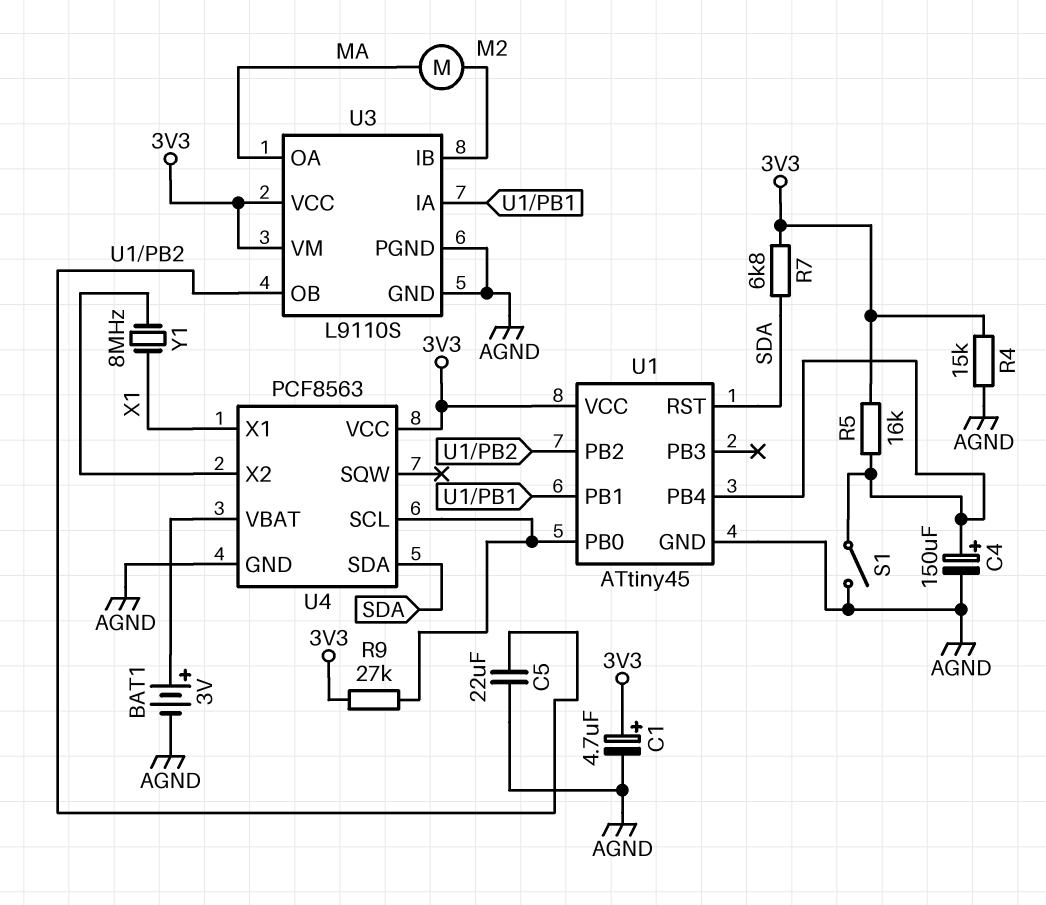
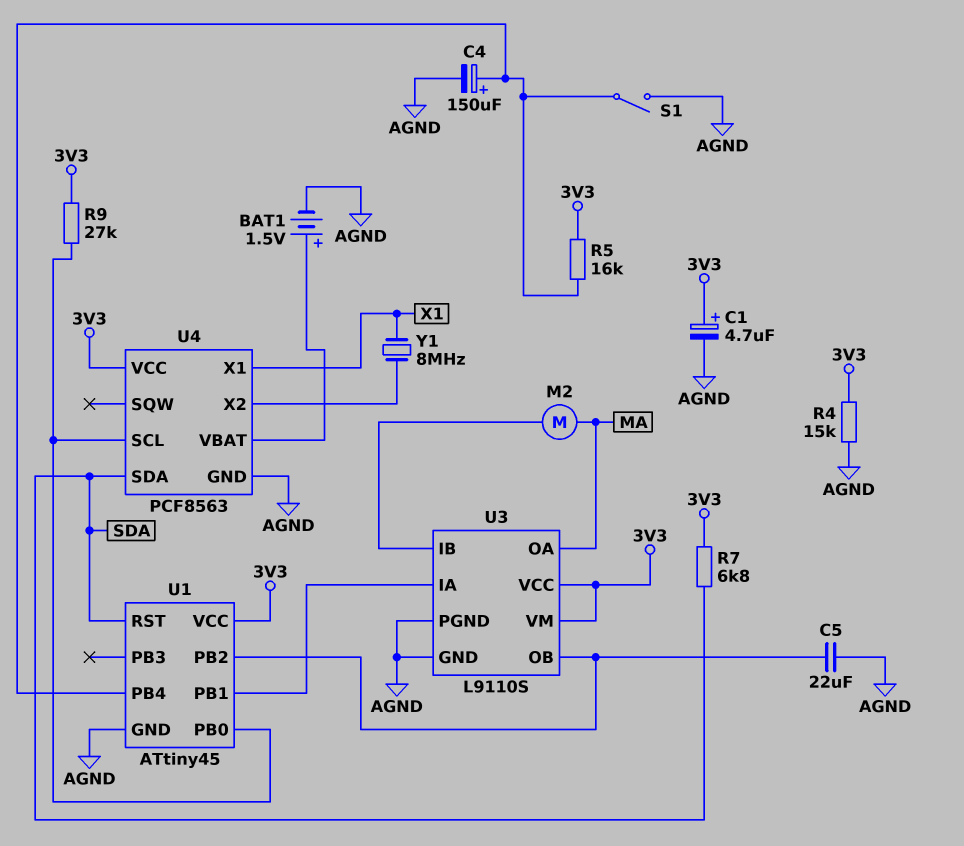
BAT1: 3V (plus U4/VBAT, minus AGND) -> 1.5V (plus U4/VBAT, minus AGND)

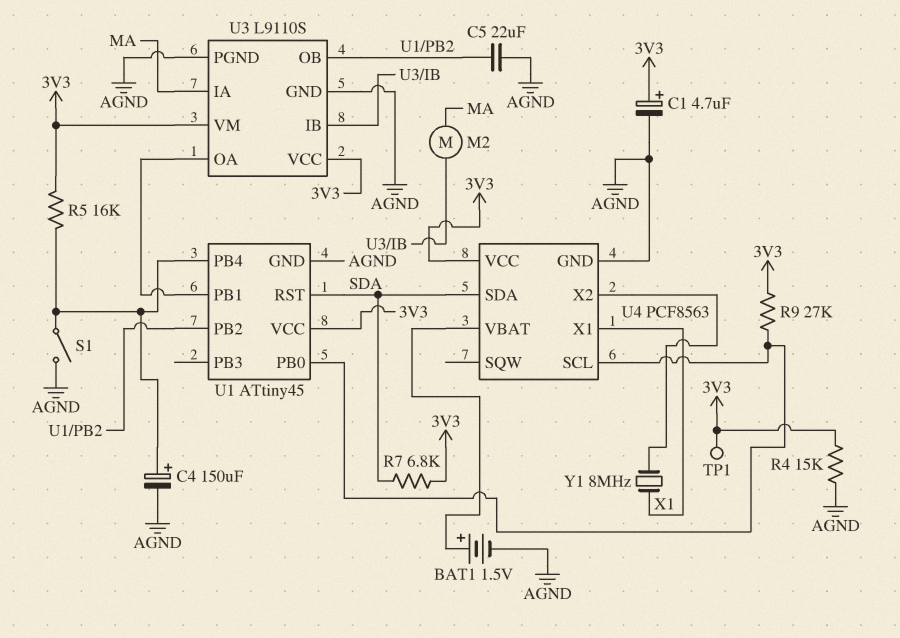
TP1: none -> test point (3V3)
U3 pin IA: U1/PB1 -> MA
U3 pin OA: MA -> U1/PB1

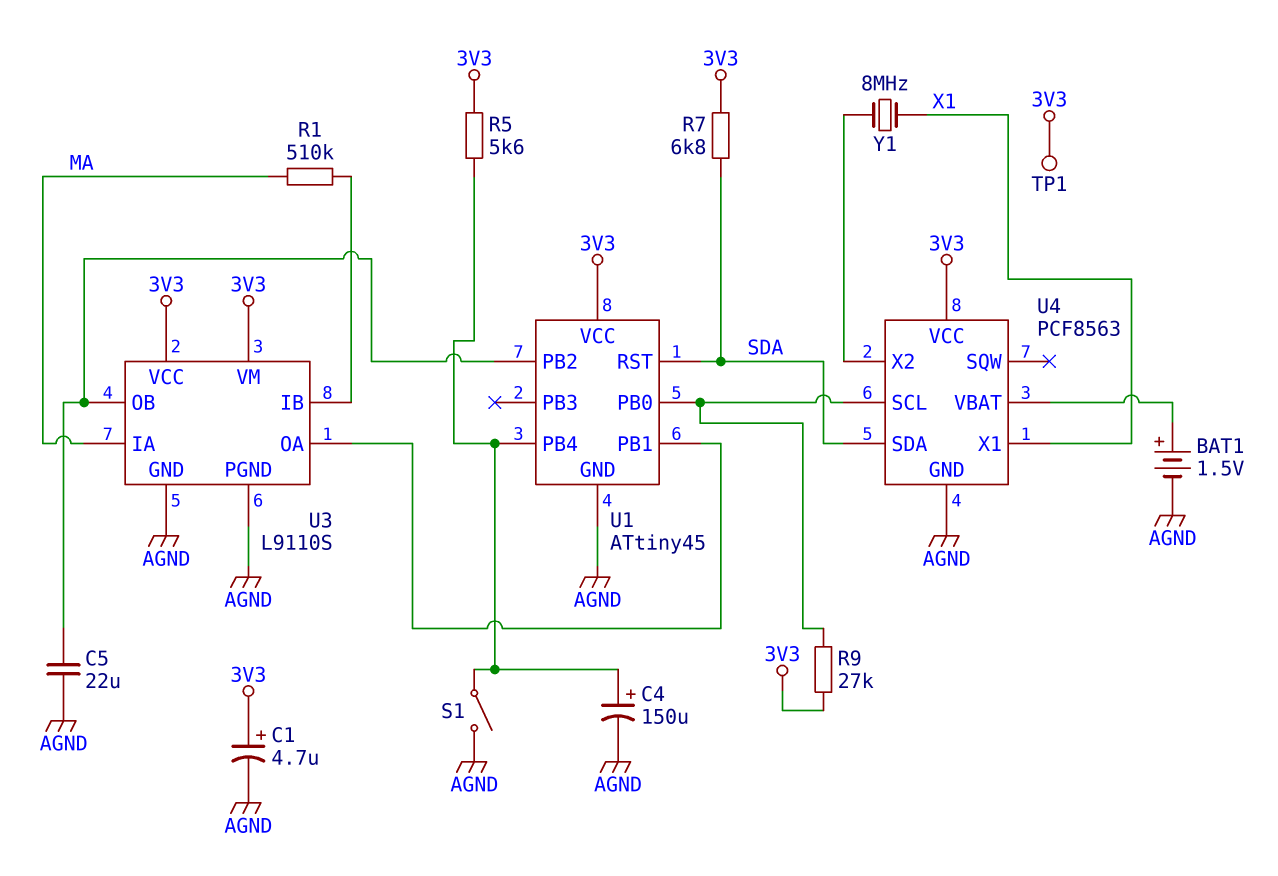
M2: motor (MA, U3/IB) -> none
R1: none -> 510k (MA, U3/IB)
R4: 15k (3V3, AGND) -> none
R5: 16k (3V3, U1/PB4) -> 5.6k (3V3, U1/PB4)

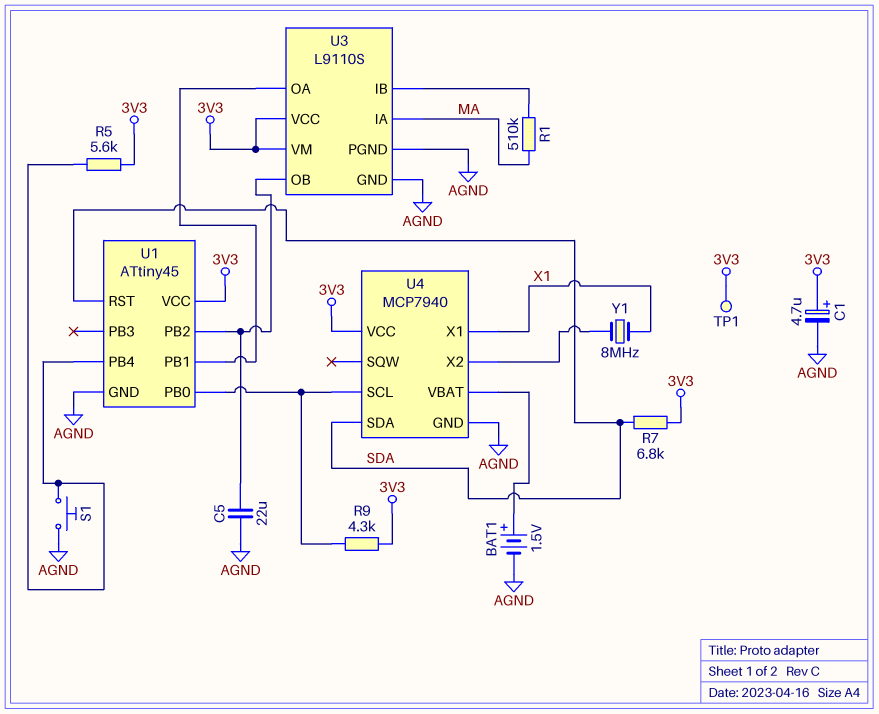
C4: 150uF (plus U1/PB4, minus AGND) -> none
R9: 27k (3V3, U1/PB0) -> 4.3k (3V3, U1/PB0)
S1: switch (AGND, U1/PB4) -> button (AGND, U1/PB4)
U4: PCF8563 -> MCP7940

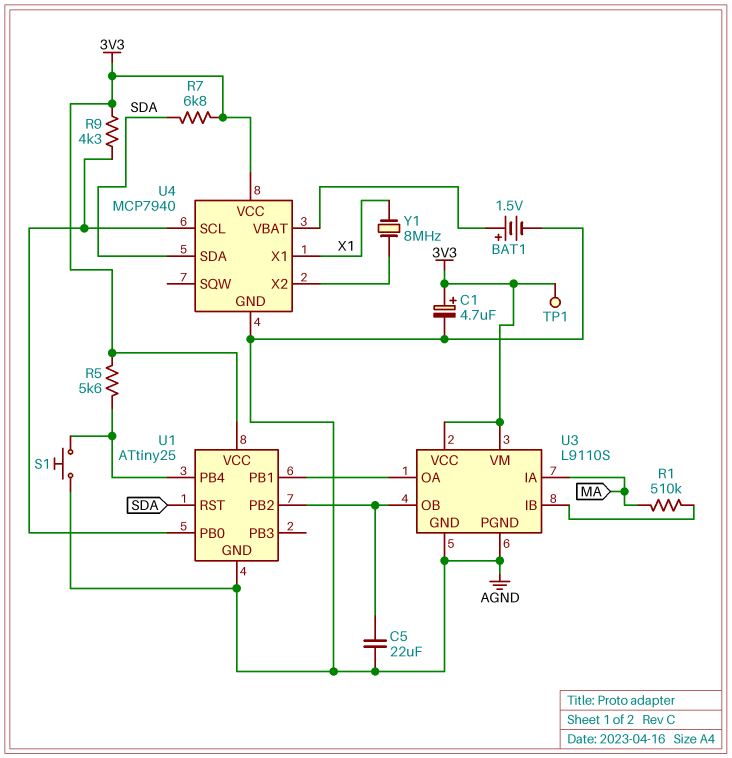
U1: ATtiny45 -> ATtiny25

